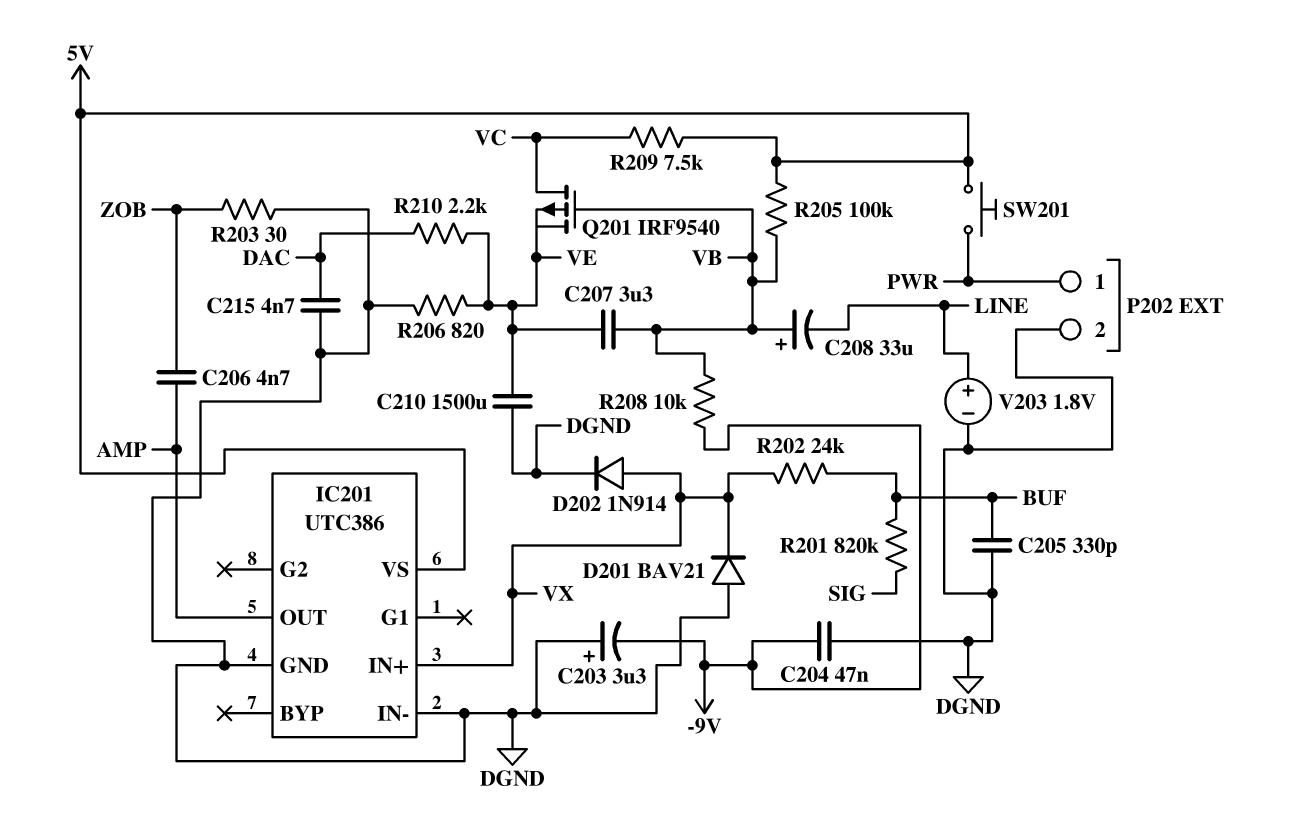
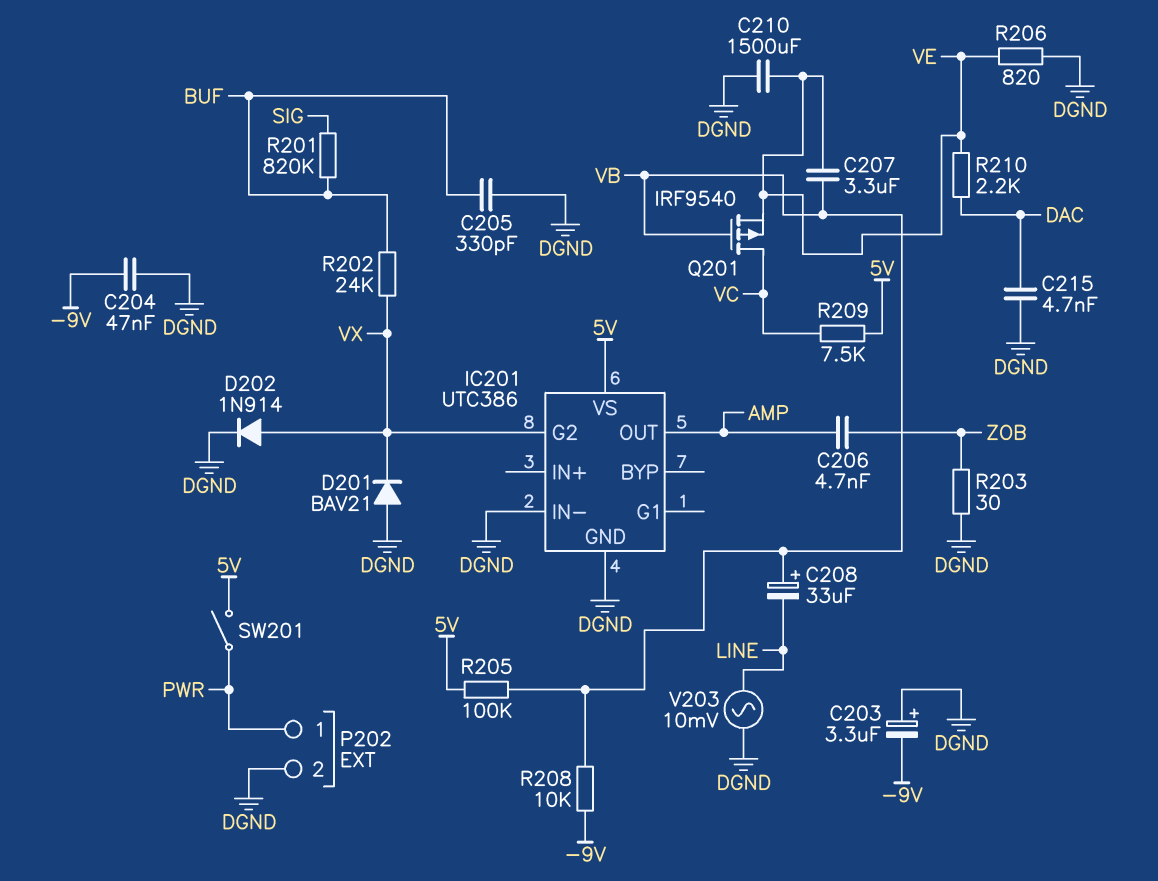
IC201 pin G2: none -> VX
IC201 pin IN+: VX -> none
SW201: button (5V, PWR) -> switch (5V, PWR)
V203: 1.8V (plus LINE, minus DGND) -> AC 10mV (DGND, LINE)

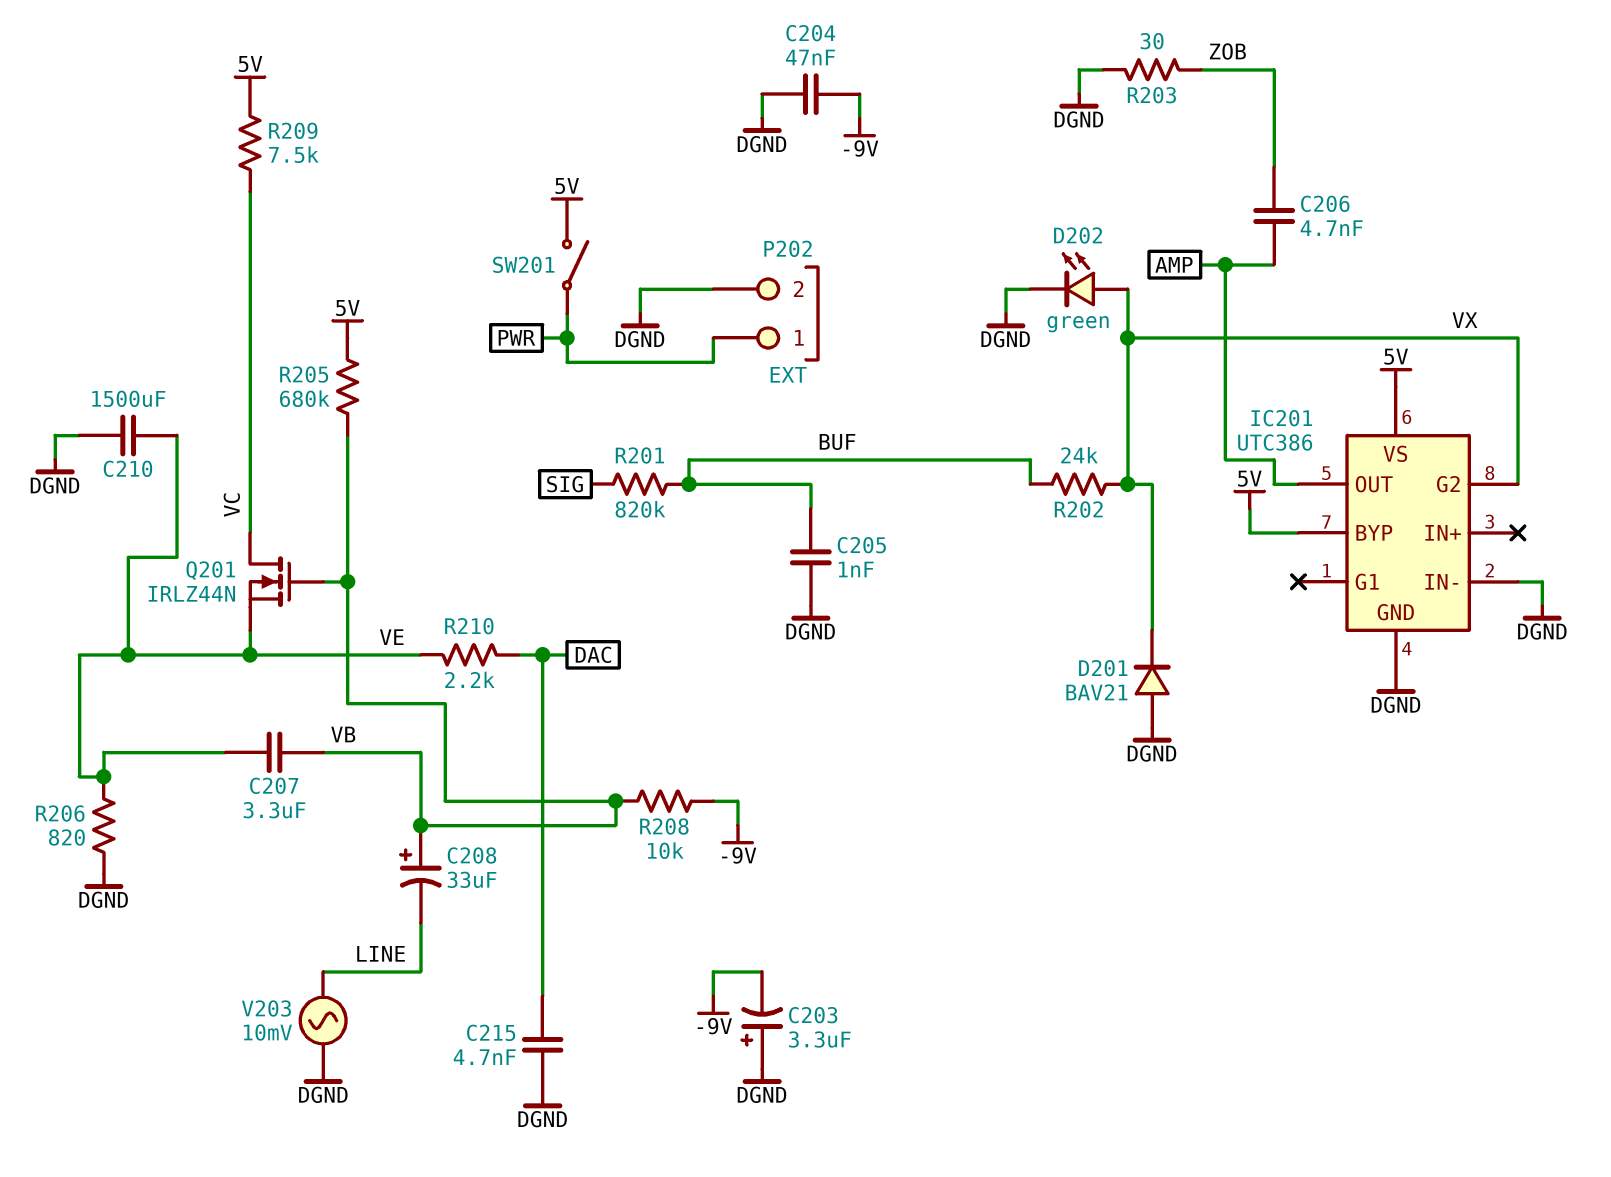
C205: 330pF (BUF, DGND) -> 1nF (BUF, DGND)
D202: diode 1N914 (A VX, K DGND) -> LED green (A VX, K DGND)
IC201 pin BYP: none -> 5V
Q201: PMOS IRF9540 (G VB, D VC, S VE) -> NMOS IRLZ44N (G VB, D VC, S VE)
R205: 100k (5V, VB) -> 680k (5V, VB)

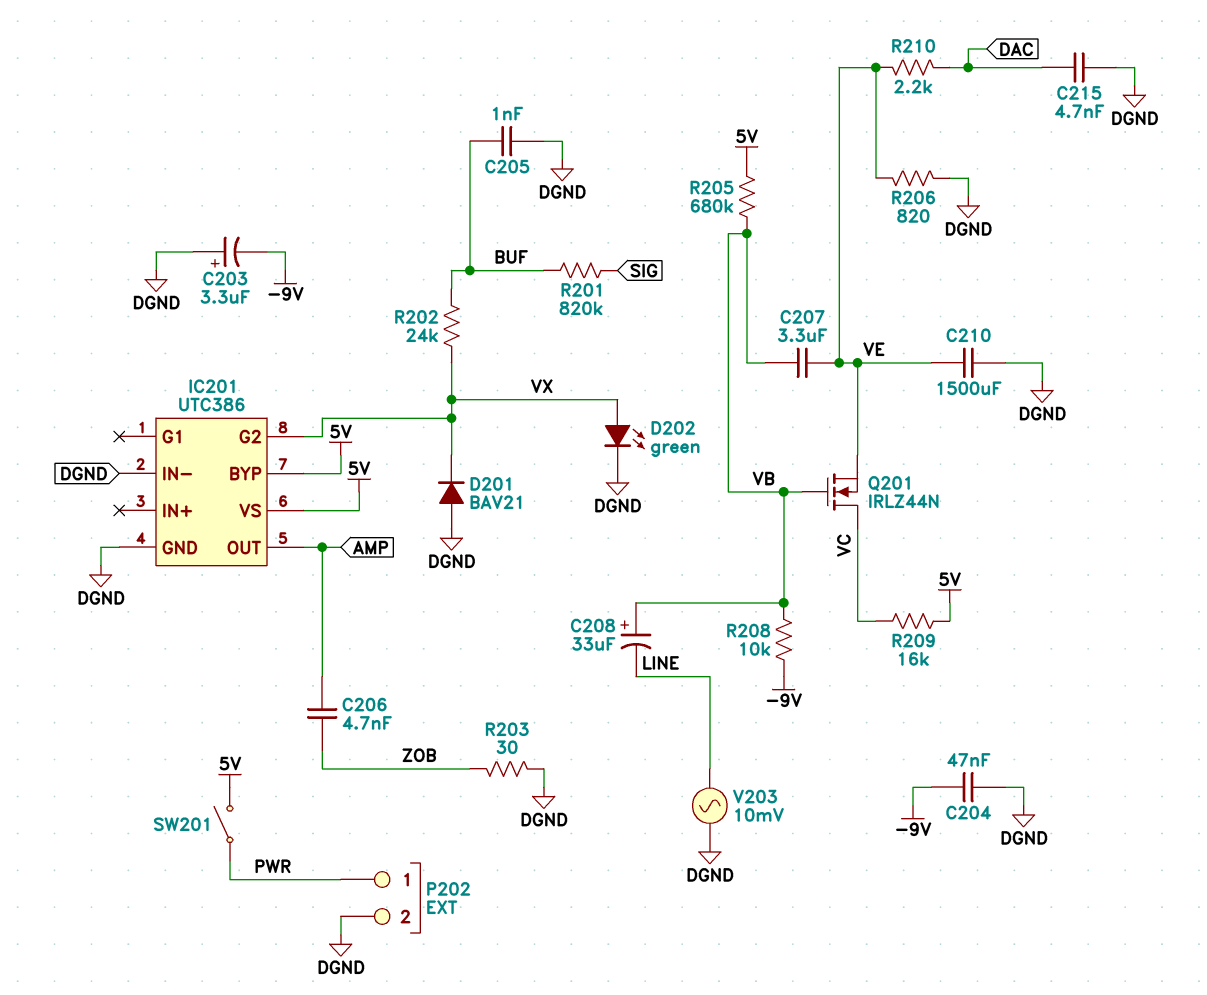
R209: 7.5k (5V, VC) -> 16k (5V, VC)

